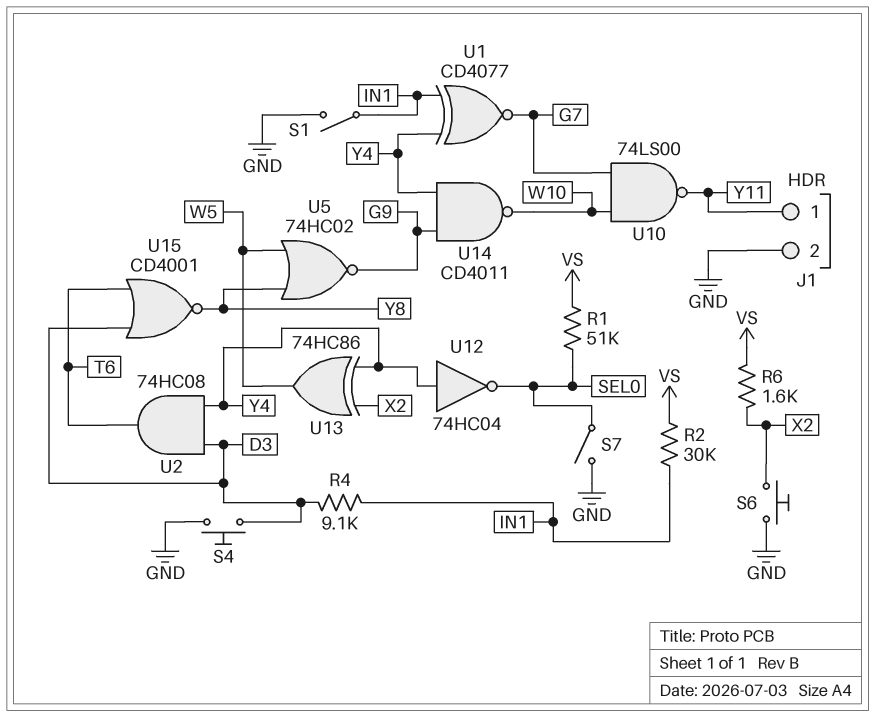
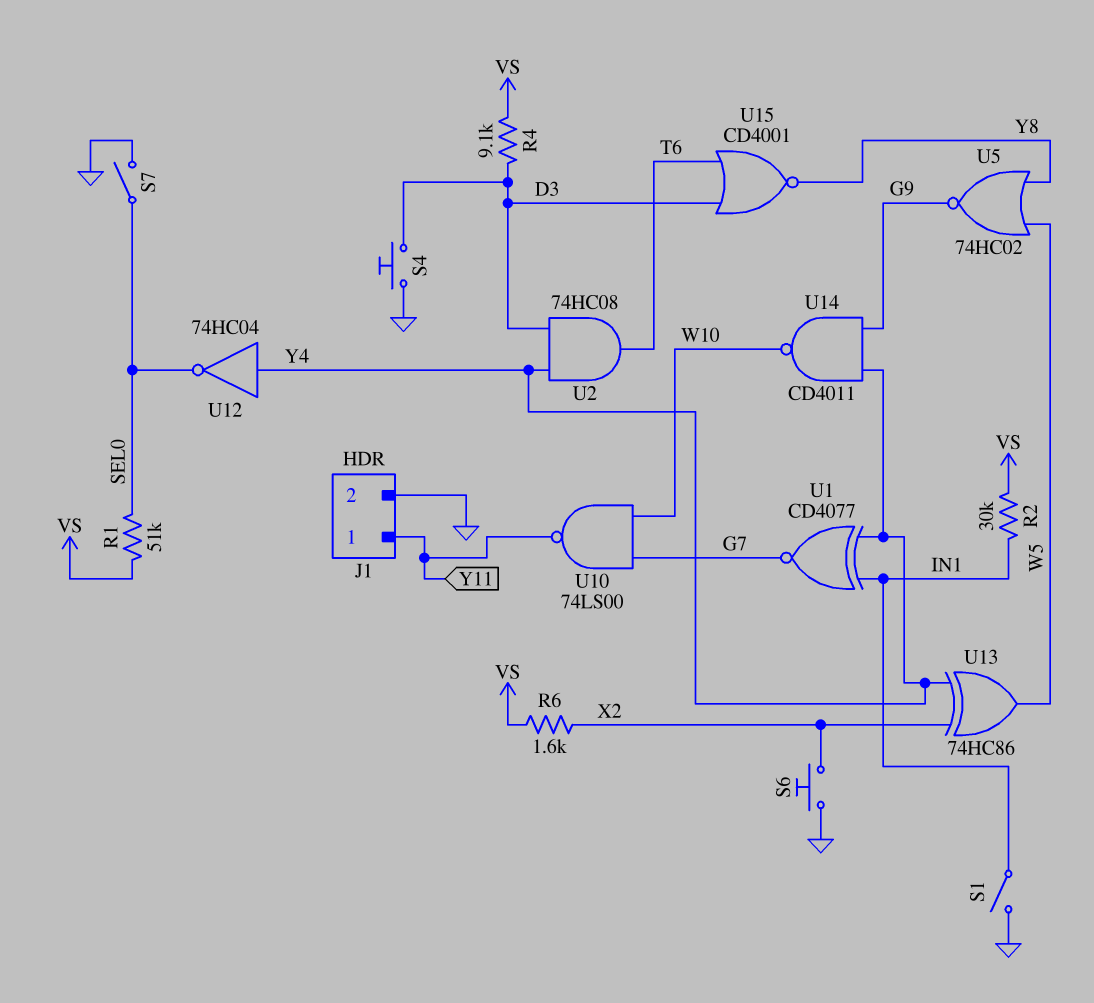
R4: 9.1k (D3, IN1) -> 9.1k (D3, VS)

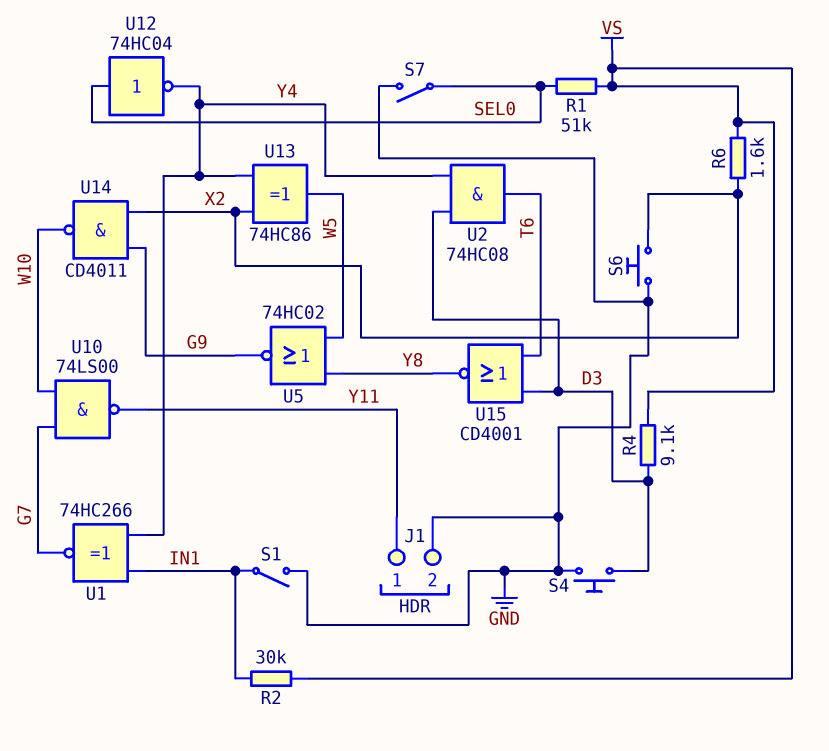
U1: XNOR CD4077 (in IN1, in Y4, out G7) -> XNOR 74HC266 (in IN1, in Y4, out G7)
U12: NOT 74HC04 (in Y4, out SEL0) -> NOT 74HC04 (in SEL0, out Y4)
U14: NAND CD4011 (in G9, in Y4, out W10) -> NAND CD4011 (in G9, in X2, out W10)

